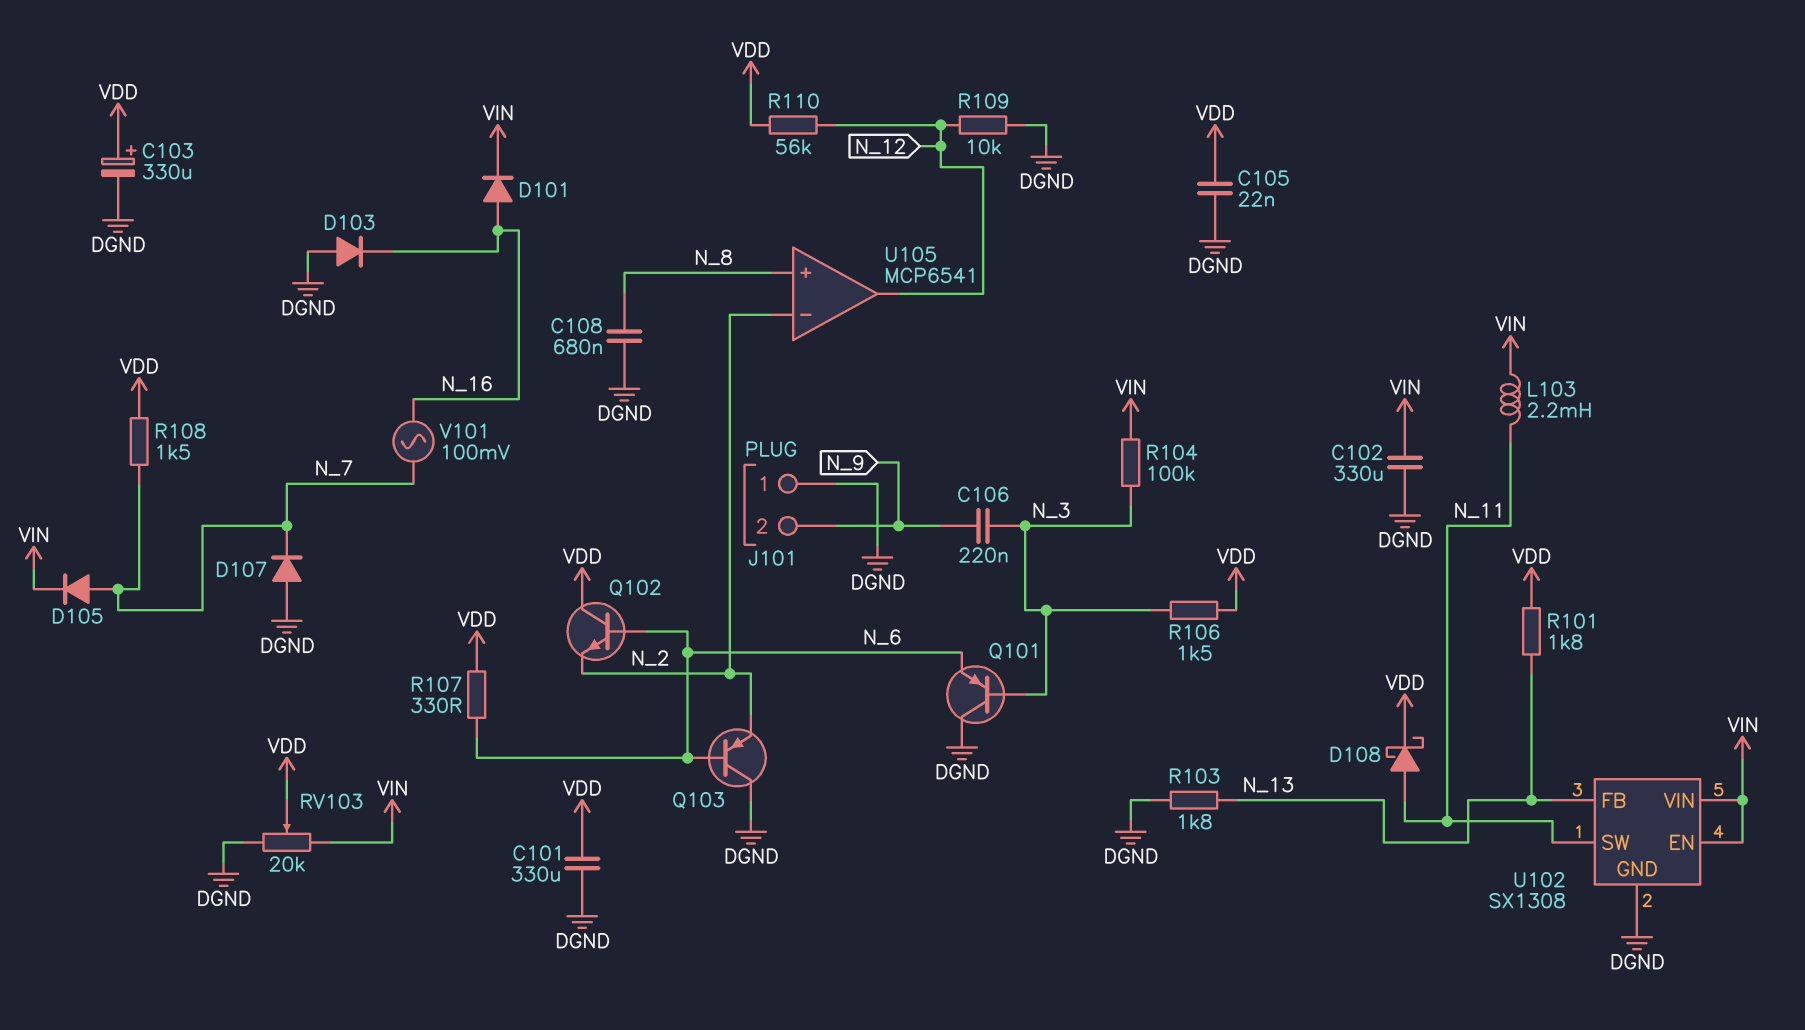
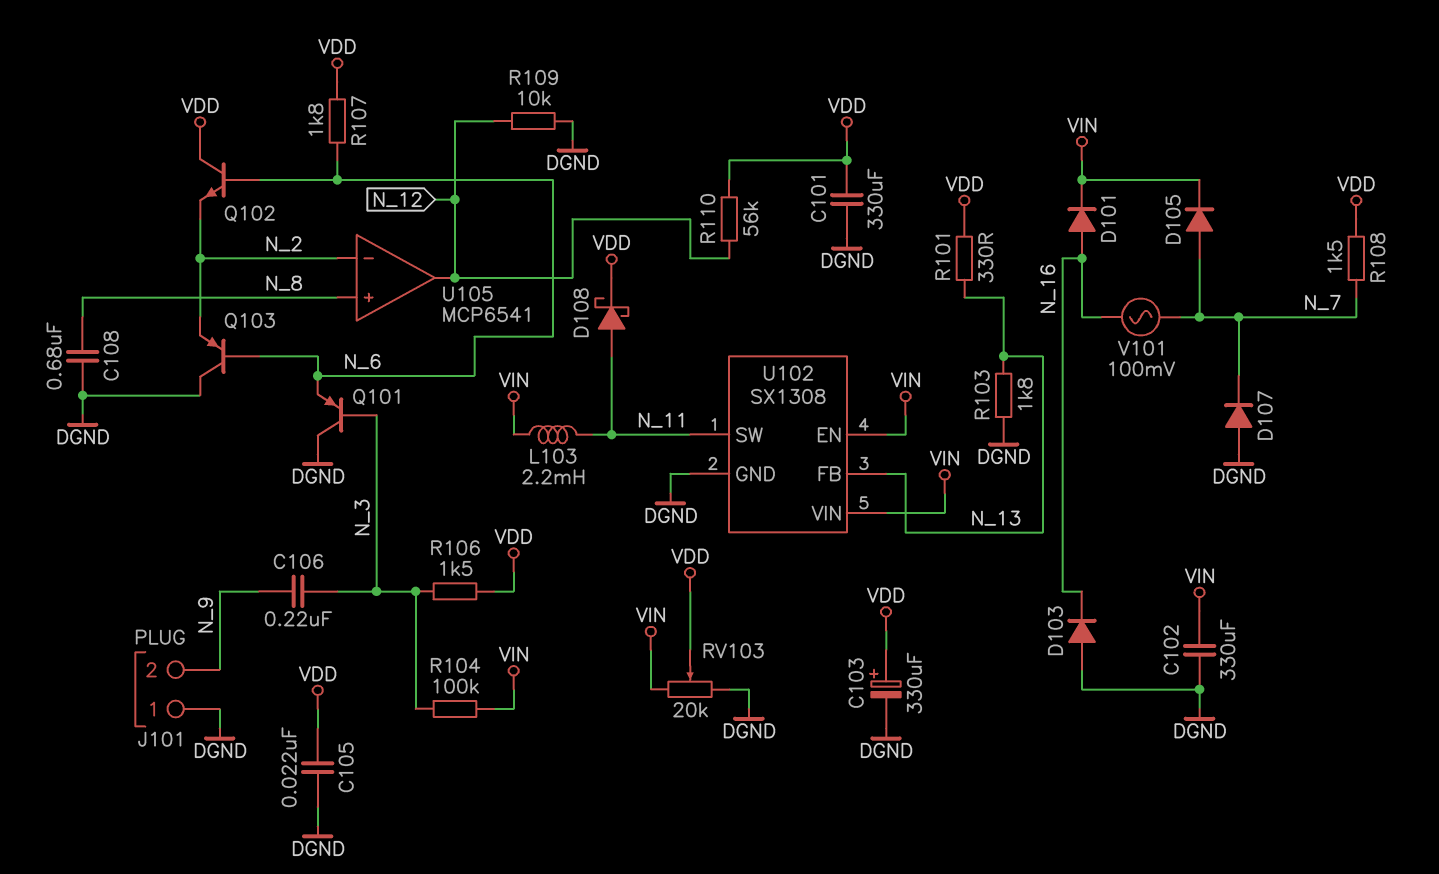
R101: 1.8k (N_13, VDD) -> 330 (N_13, VDD)
R107: 330 (N_6, VDD) -> 1.8k (N_6, VDD)

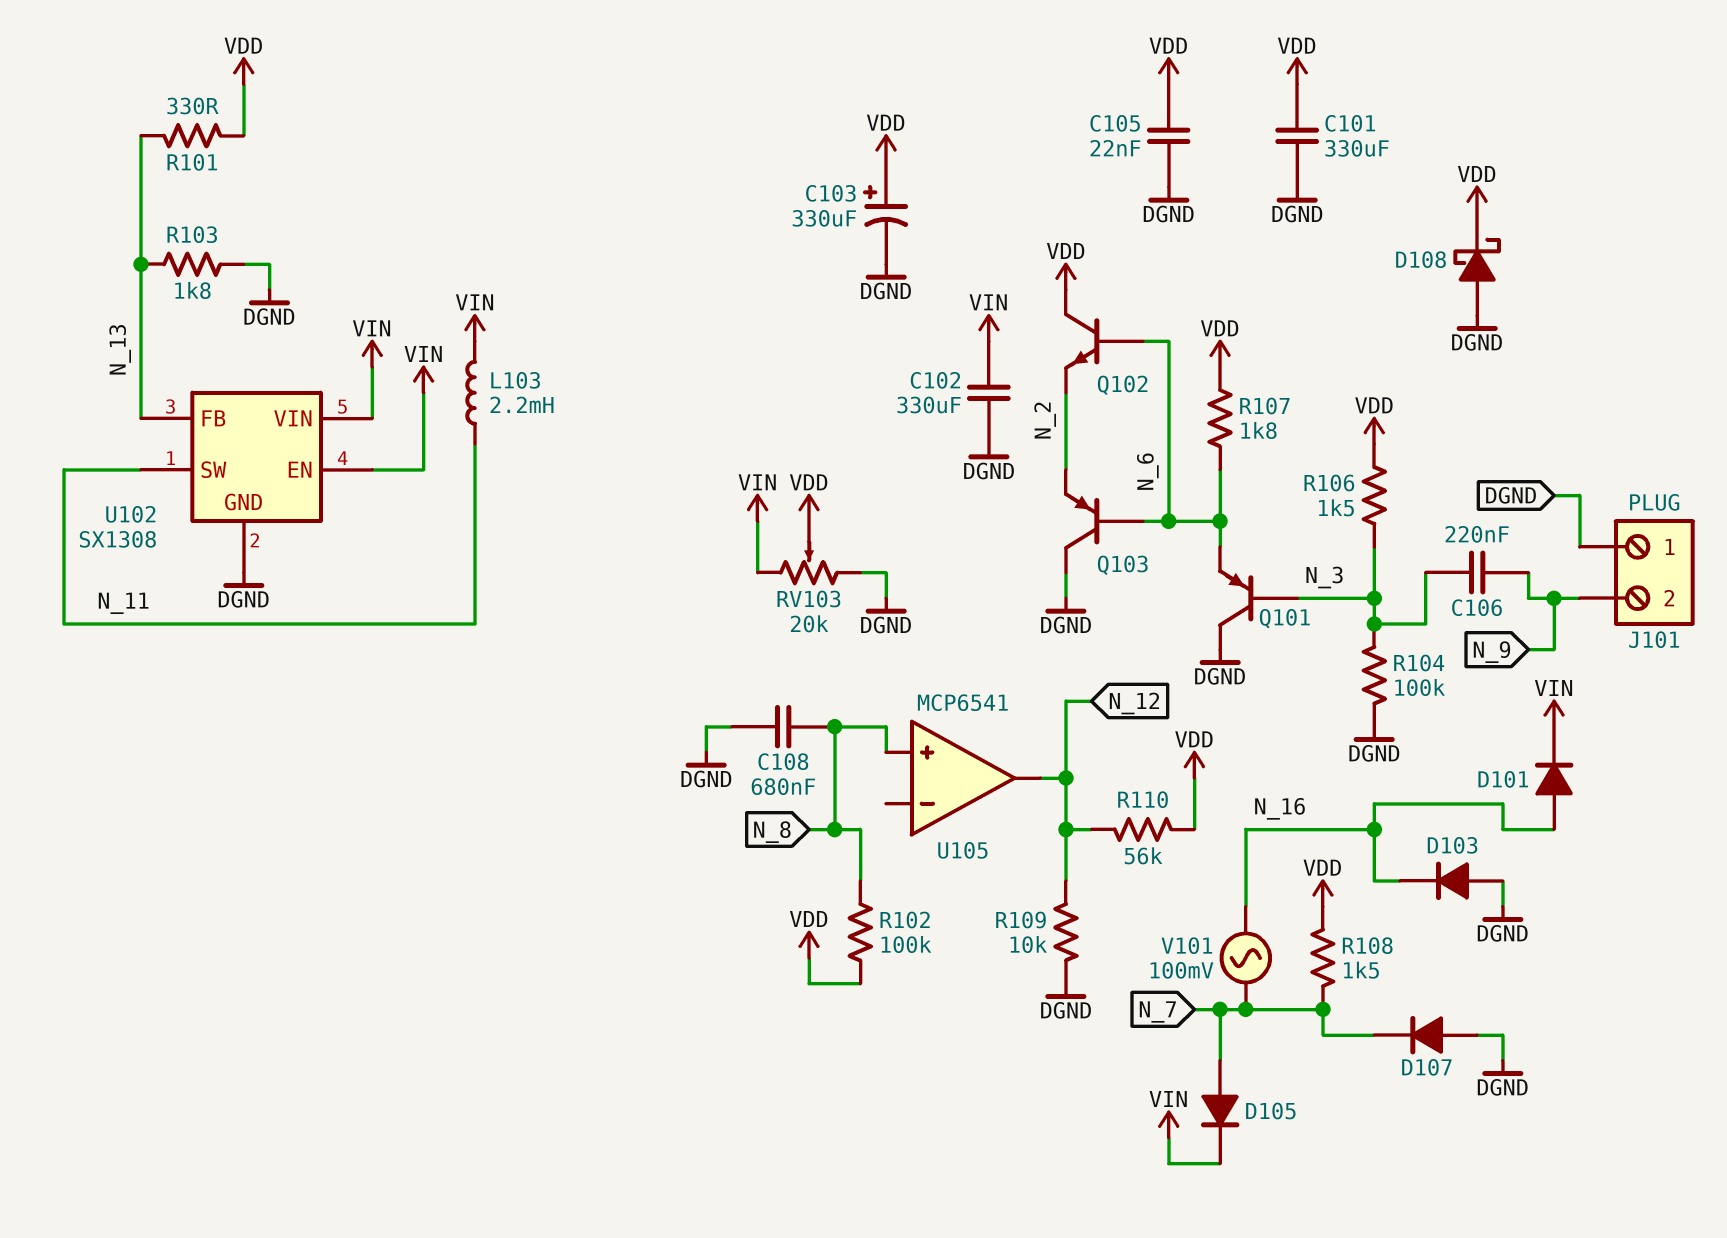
D108: schottky (A N_11, K VDD) -> schottky (A DGND, K VDD)
R102: none -> 100k (N_8, VDD)
R104: 100k (N_3, VIN) -> 100k (DGND, N_3)
U105 pin in-: N_2 -> none

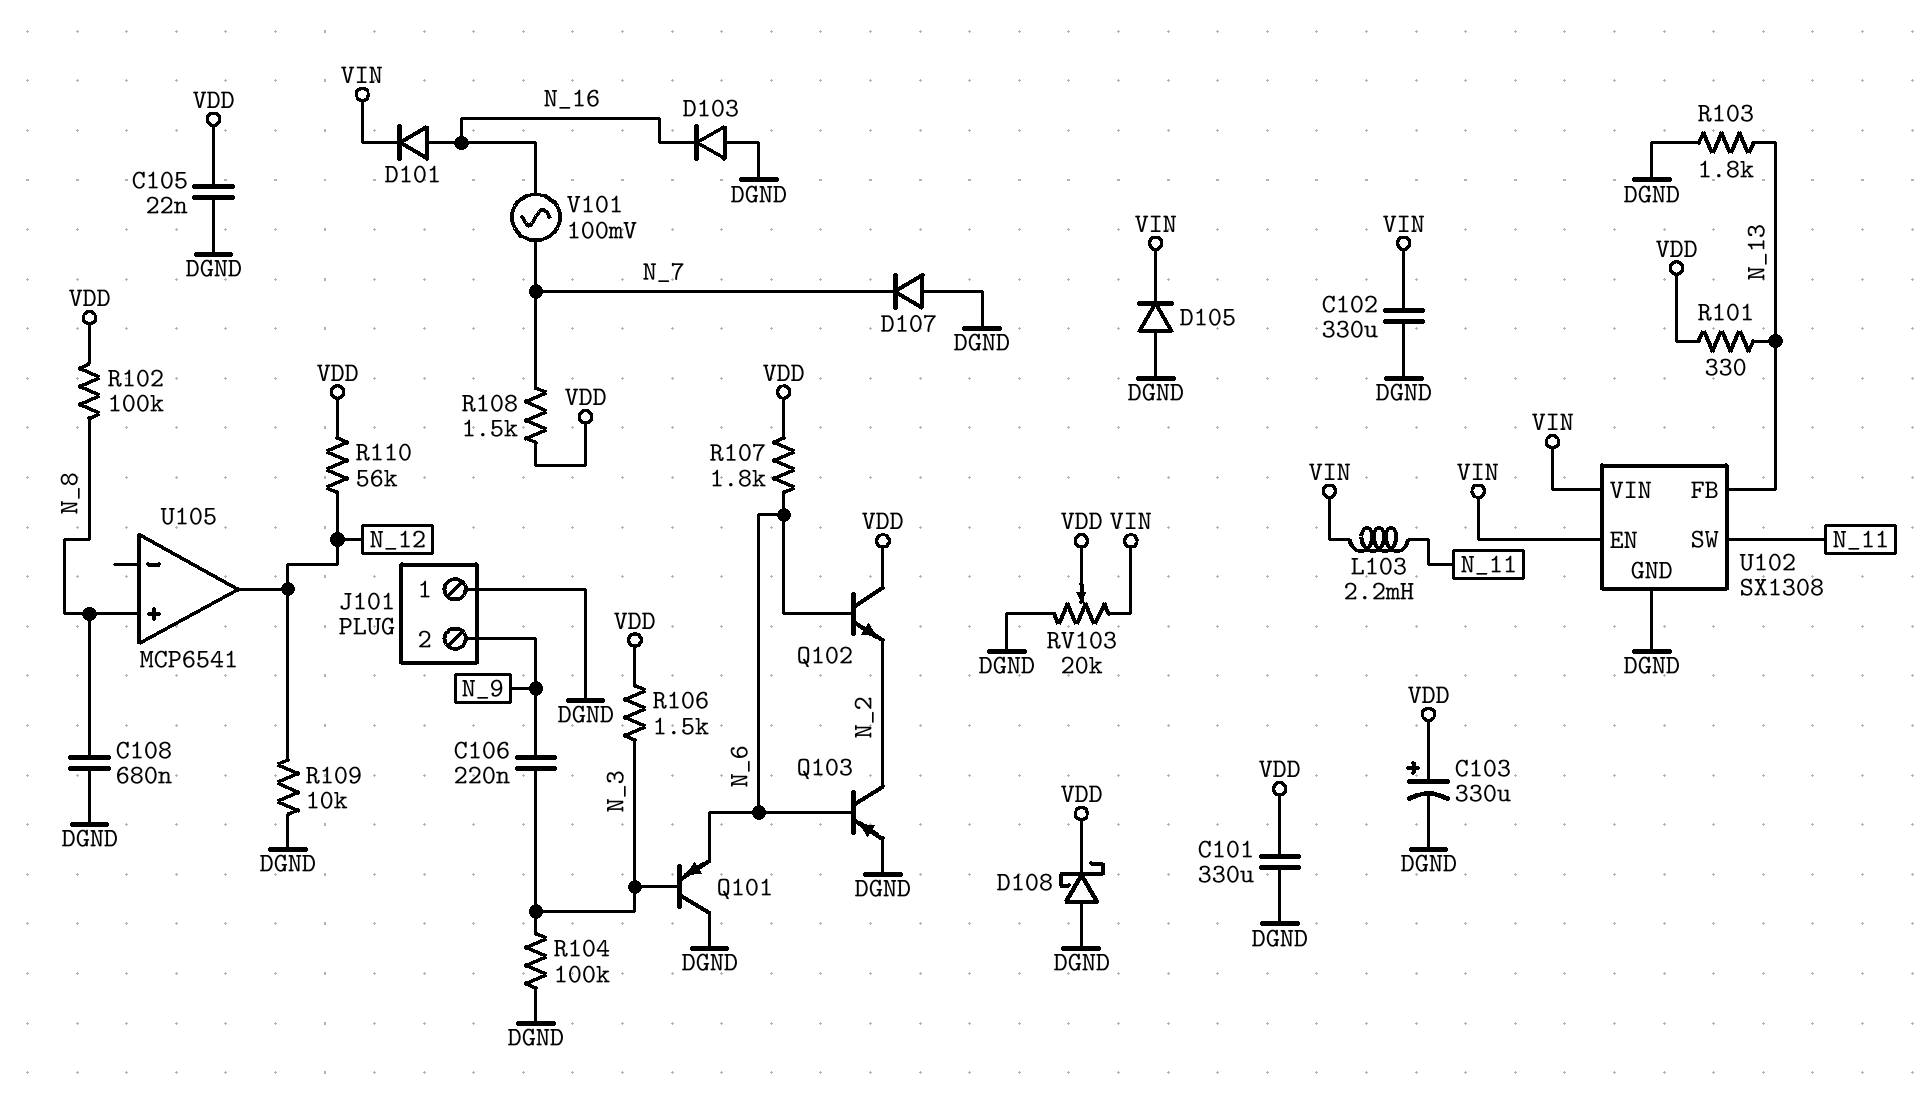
D105: diode (A N_7, K VIN) -> diode (A DGND, K VIN)
Q103: PNP (B N_6, C DGND, E N_2) -> PNP (B N_6, C N_2, E DGND)

